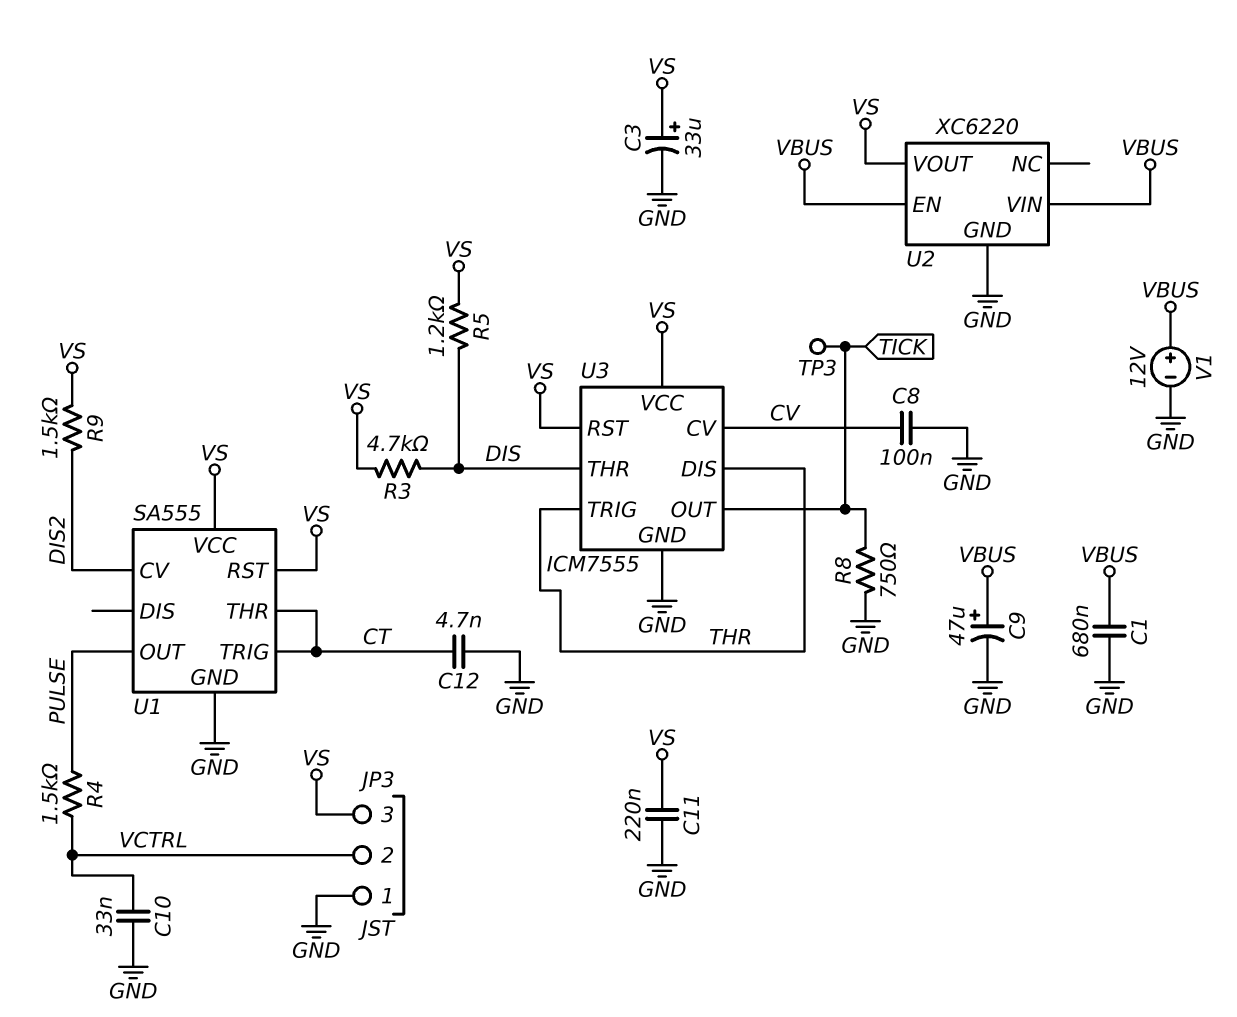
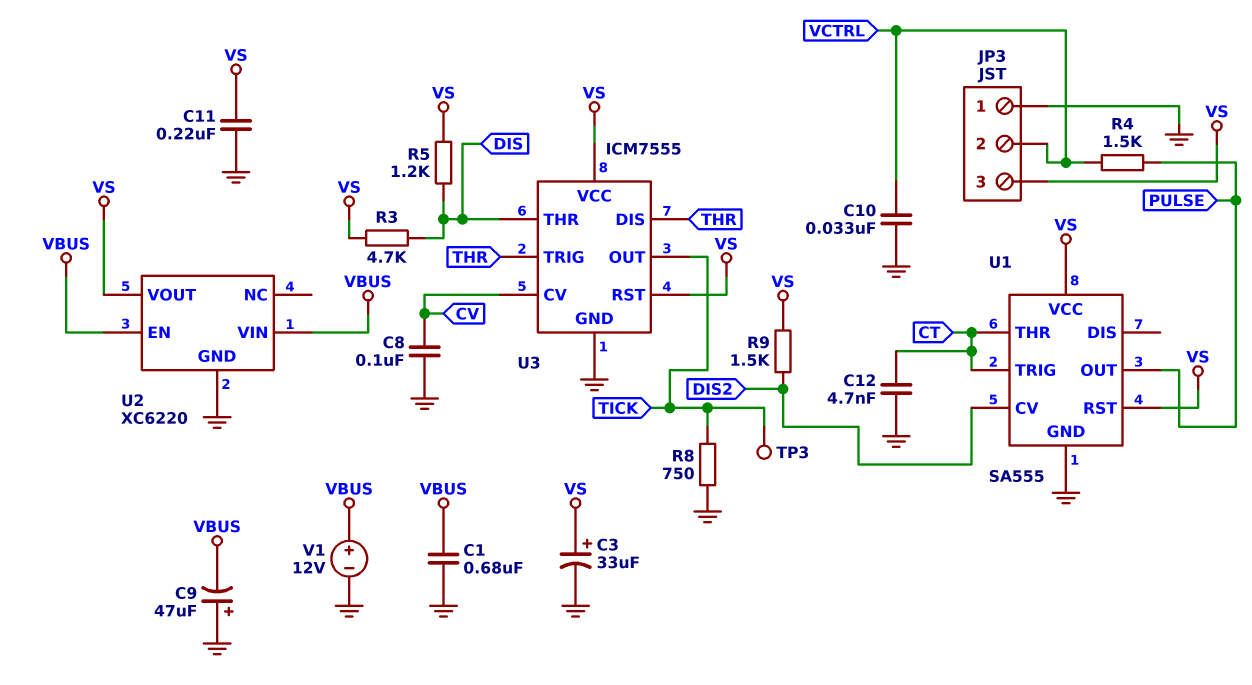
C9: 47uF (plus VBUS, minus GND) -> 47uF (plus GND, minus VBUS)

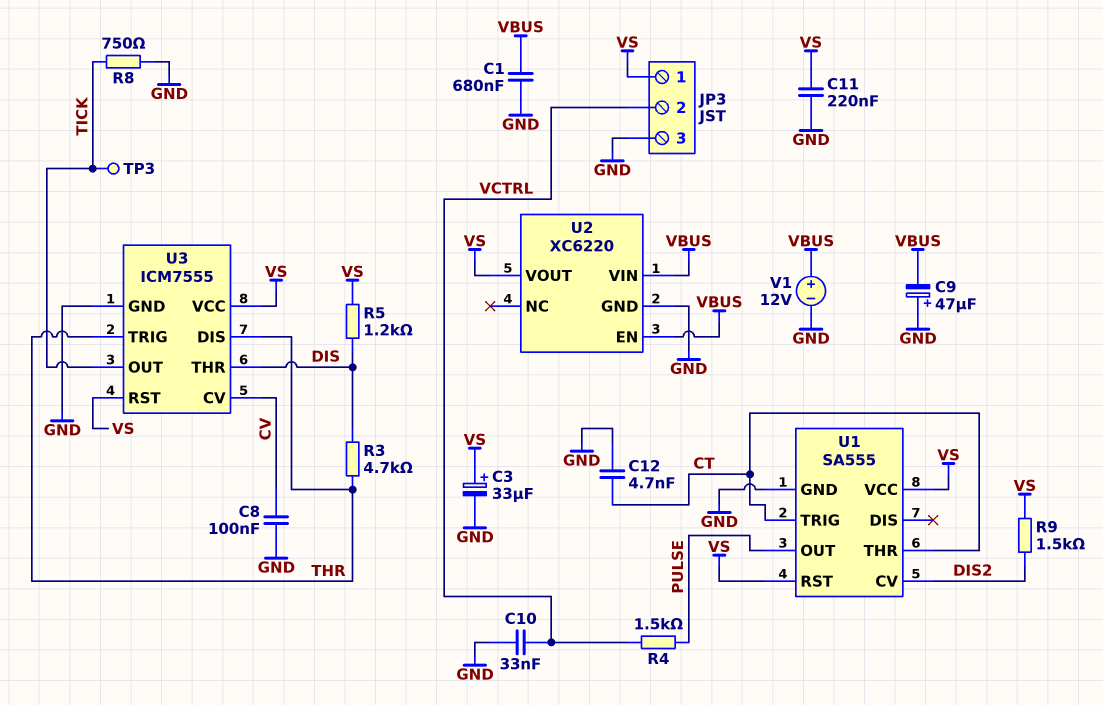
JP3 pin 1: GND -> VS
JP3 pin 3: VS -> GND
R3: 4.7k (DIS, VS) -> 4.7k (DIS, THR)

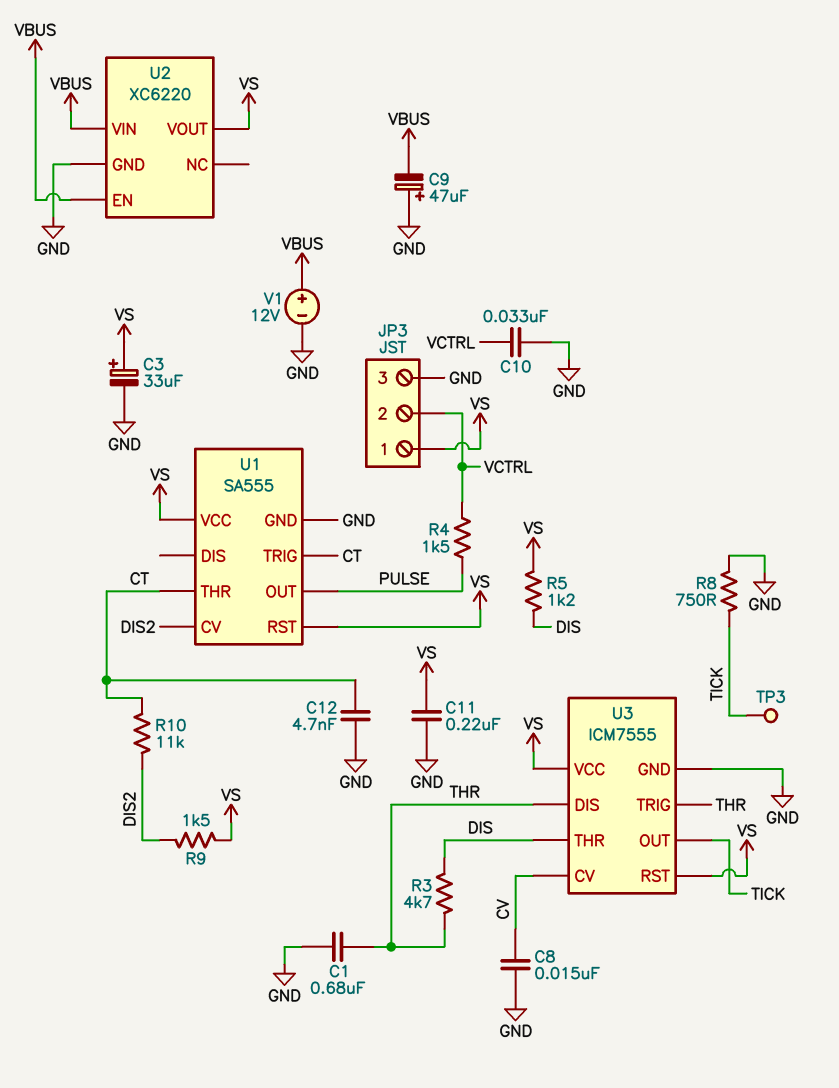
C1: 680nF (GND, VBUS) -> 680nF (GND, THR)
C8: 100nF (CV, GND) -> 15nF (CV, GND)
R10: none -> 11k (CT, DIS2)

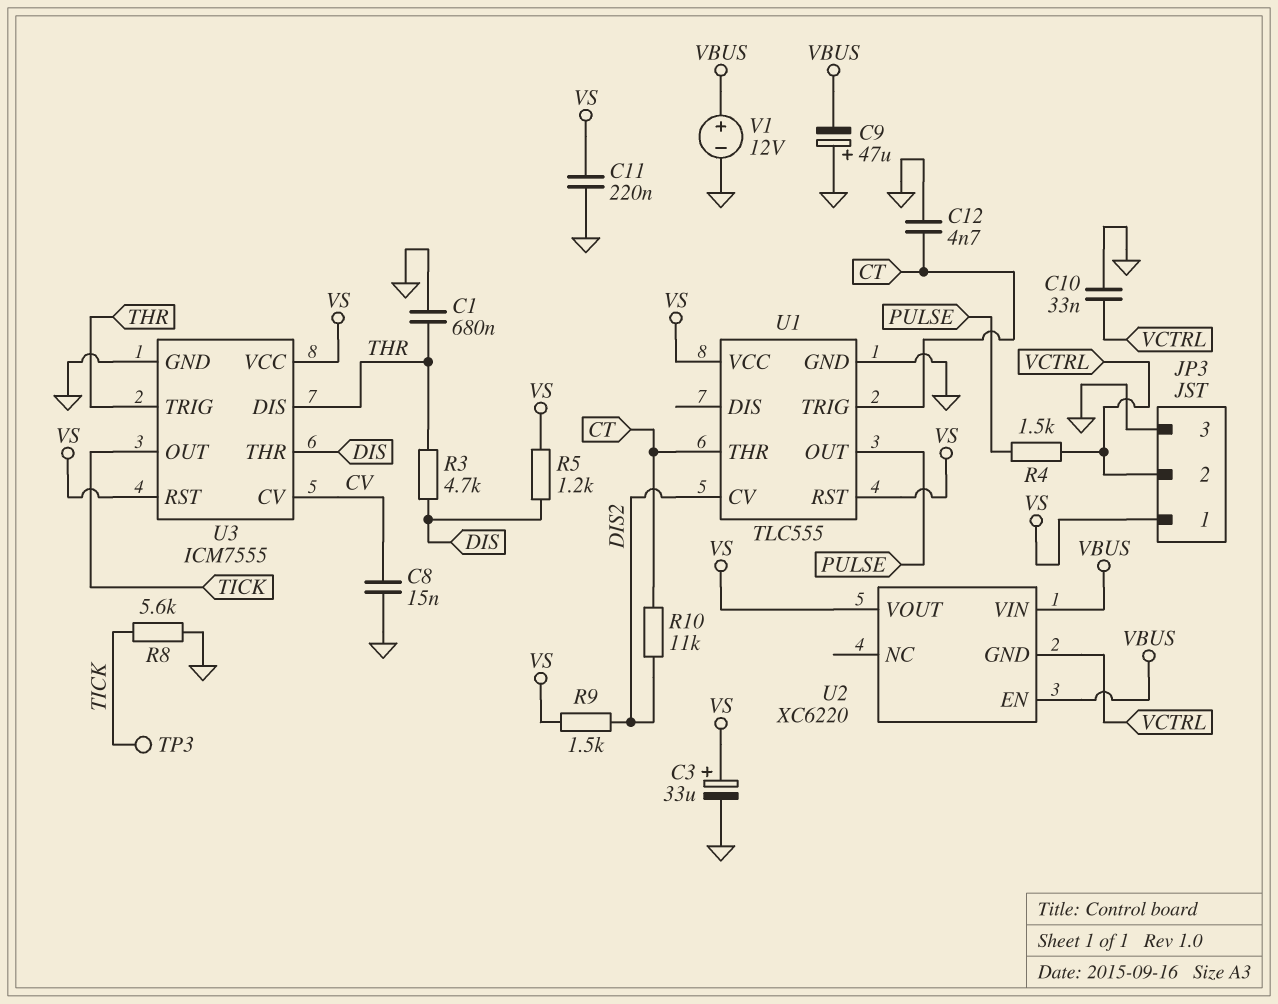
R8: 750 (GND, TICK) -> 5.6k (GND, TICK)
U1: SA555 -> TLC555
U2 pin GND: GND -> VCTRL

